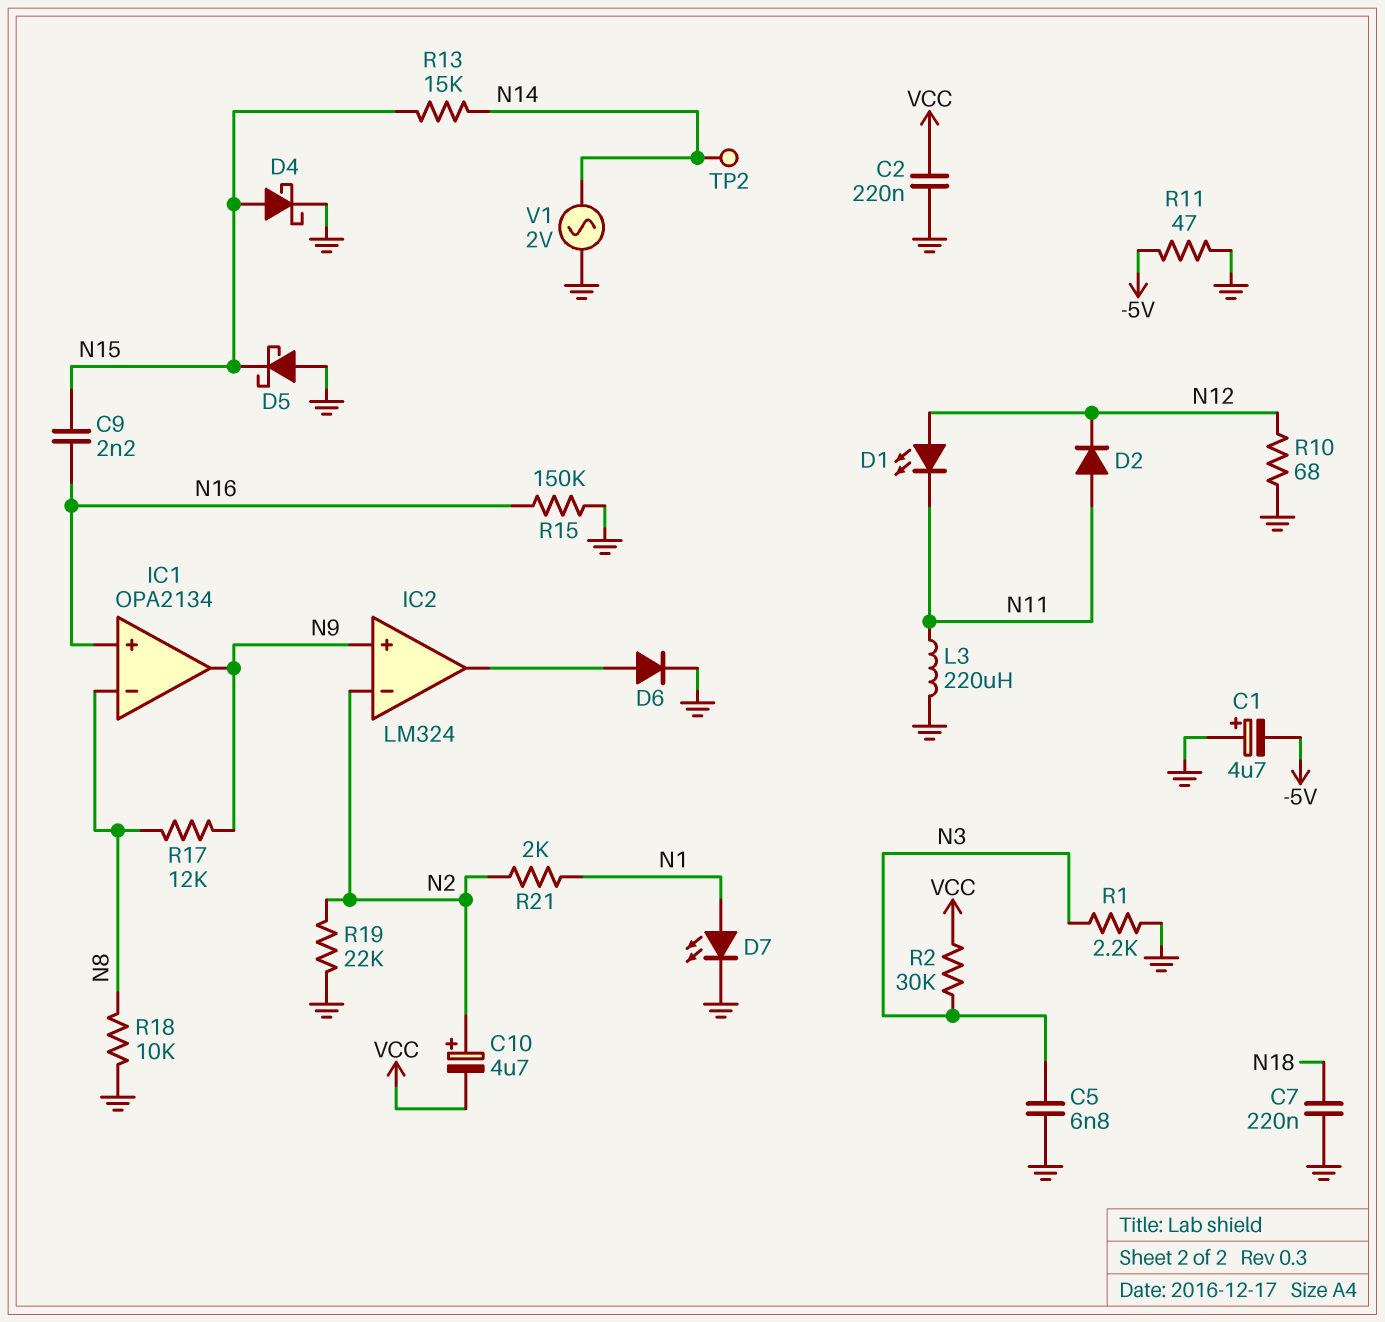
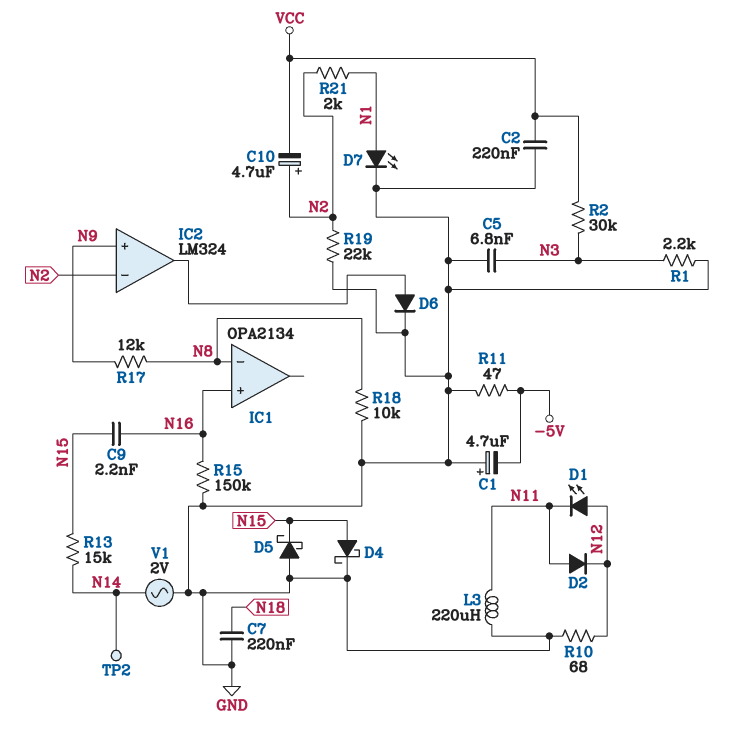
IC1 pin out: N9 -> none

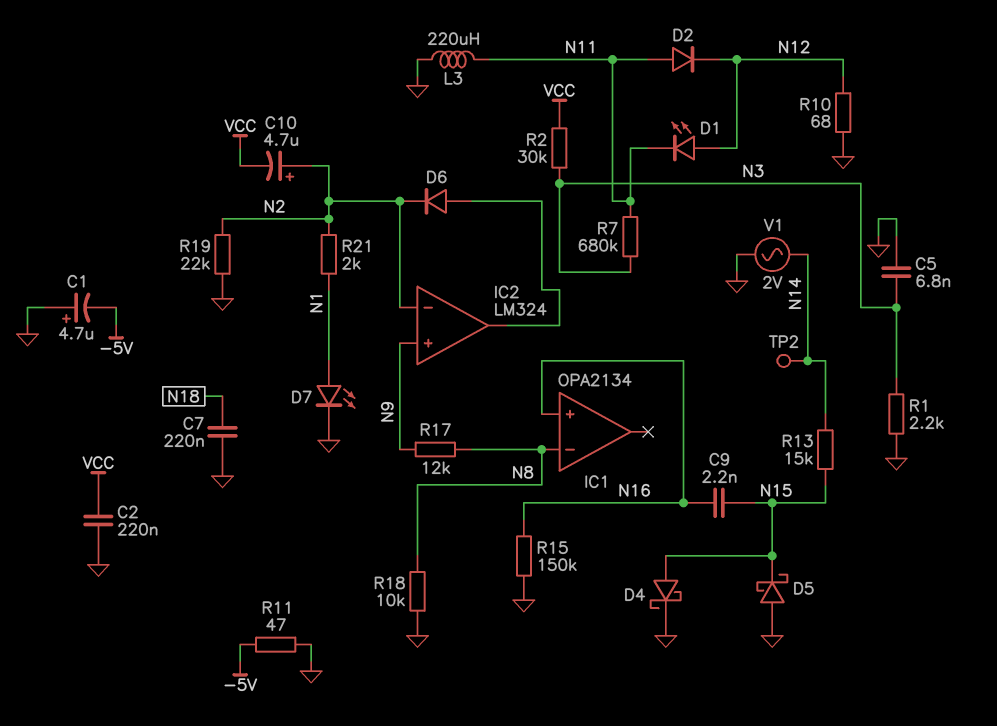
D6: diode (A IC2/out, K GND) -> diode (A IC2/out, K N2)
R7: none -> 680k (N3, N11)

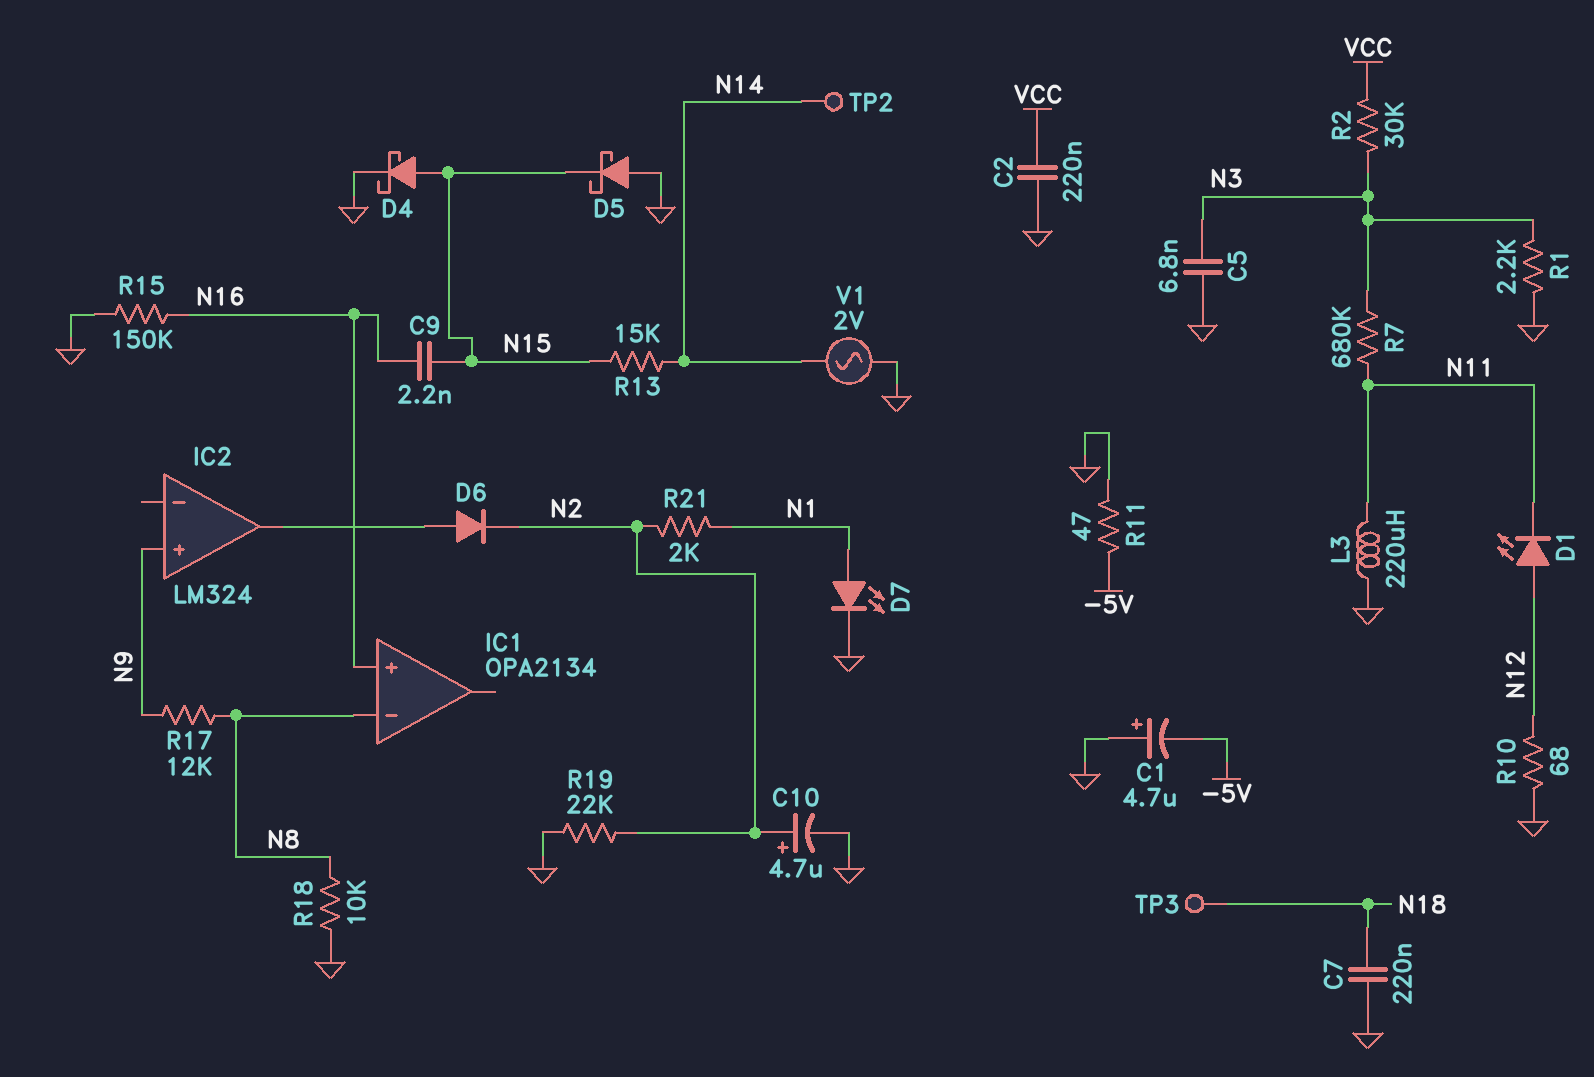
C10: 4.7uF (plus N2, minus VCC) -> 4.7uF (plus N2, minus GND)
D2: diode (A N11, K N12) -> none
IC2 pin in-: N2 -> none
TP3: none -> test point (N18)

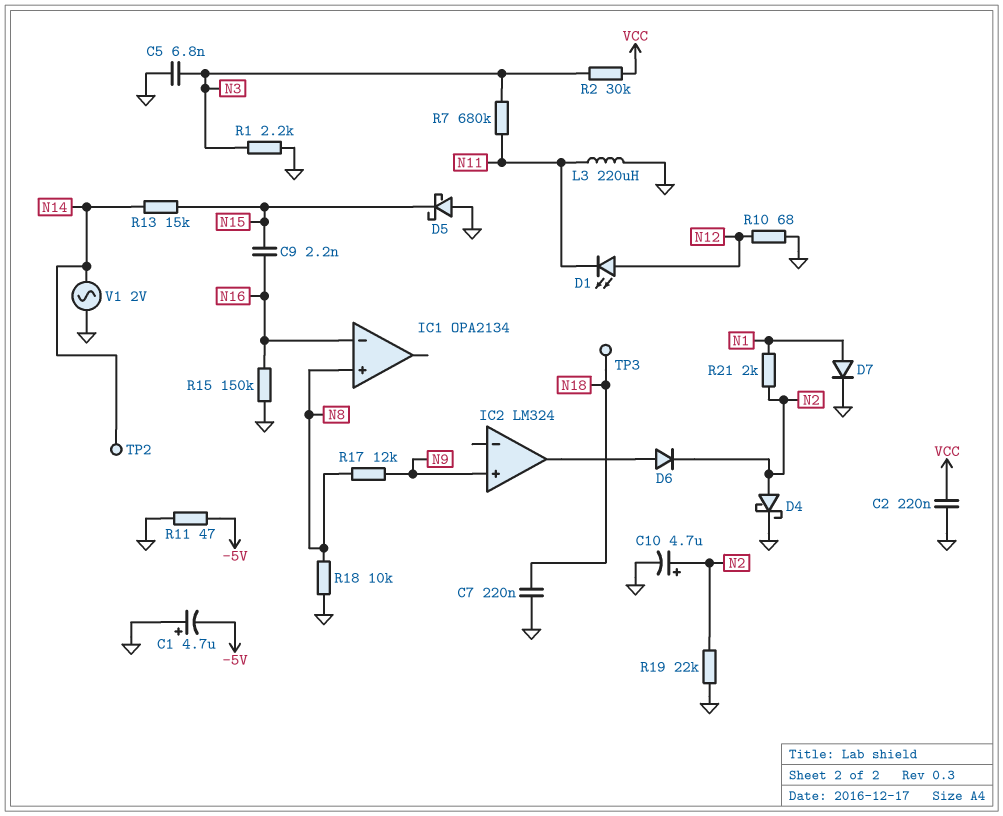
D4: schottky (A N15, K GND) -> schottky (A N2, K GND)
D7: LED (A N1, K GND) -> diode (A N1, K GND)
IC1 pin in+: N16 -> N8
IC1 pin in-: N8 -> N16

